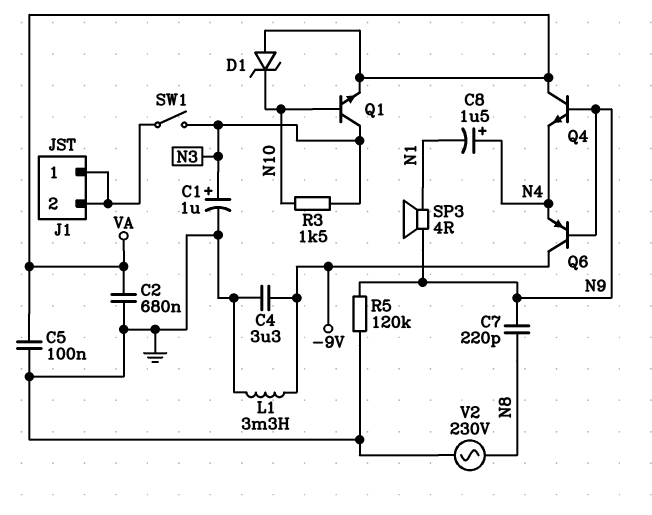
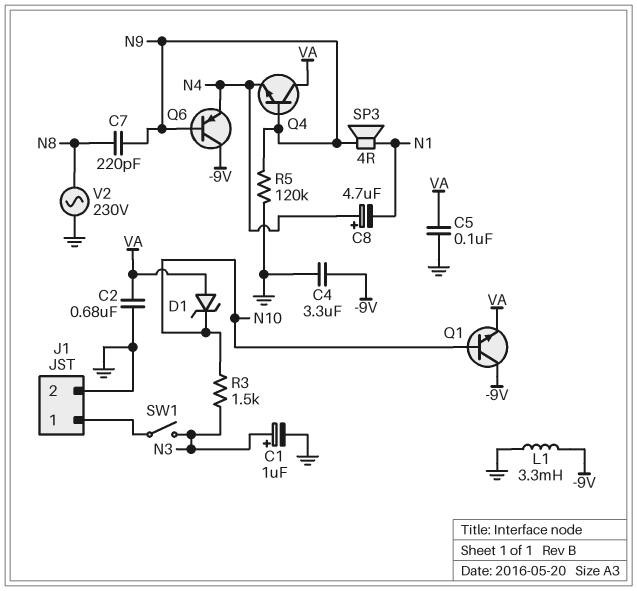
C8: 1.5uF (plus N4, minus N1) -> 4.7uF (plus N4, minus N1)
J1 pin 2: J1/1 -> GND
Q1: NPN (B N10, C N3, E VA) -> NPN (B N10, C -9V, E VA)

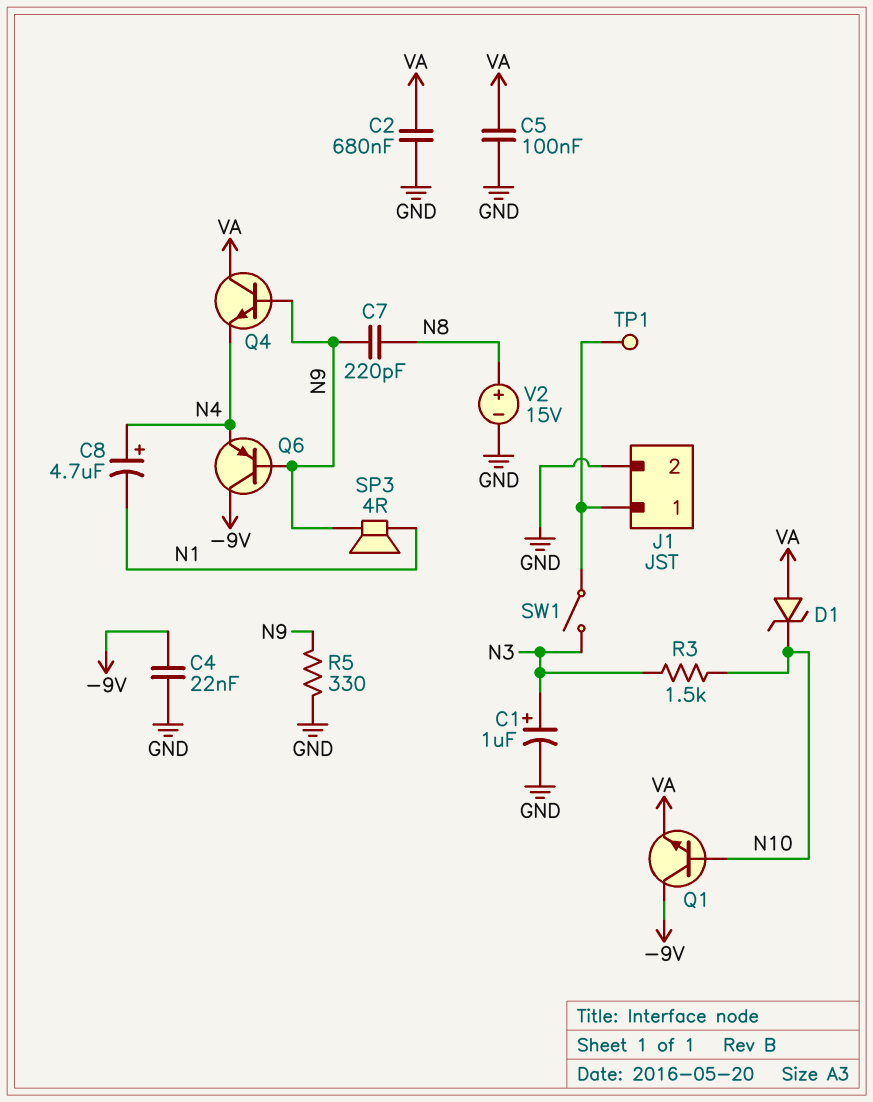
C4: 3.3uF (-9V, GND) -> 22nF (-9V, GND)
L1: 3.3mH (-9V, GND) -> none
R5: 120k (GND, N9) -> 330 (GND, N9)
TP1: none -> test point (J1/1)
V2: AC 230V (GND, N8) -> 15V (plus N8, minus GND)

